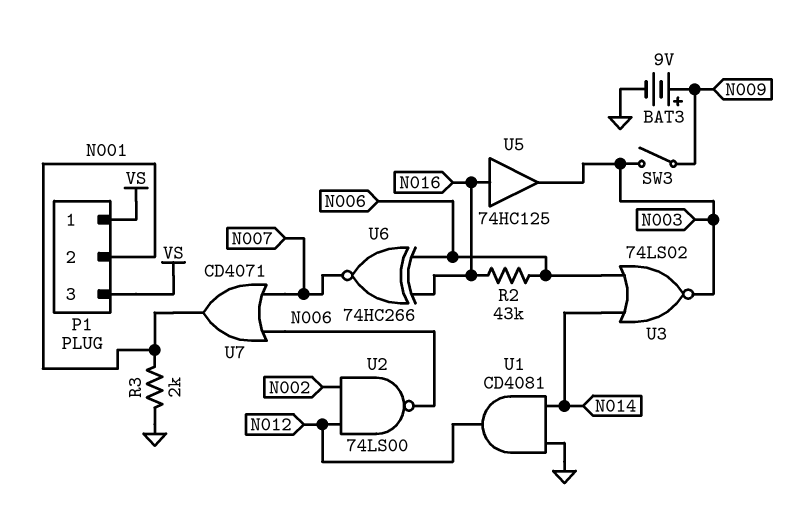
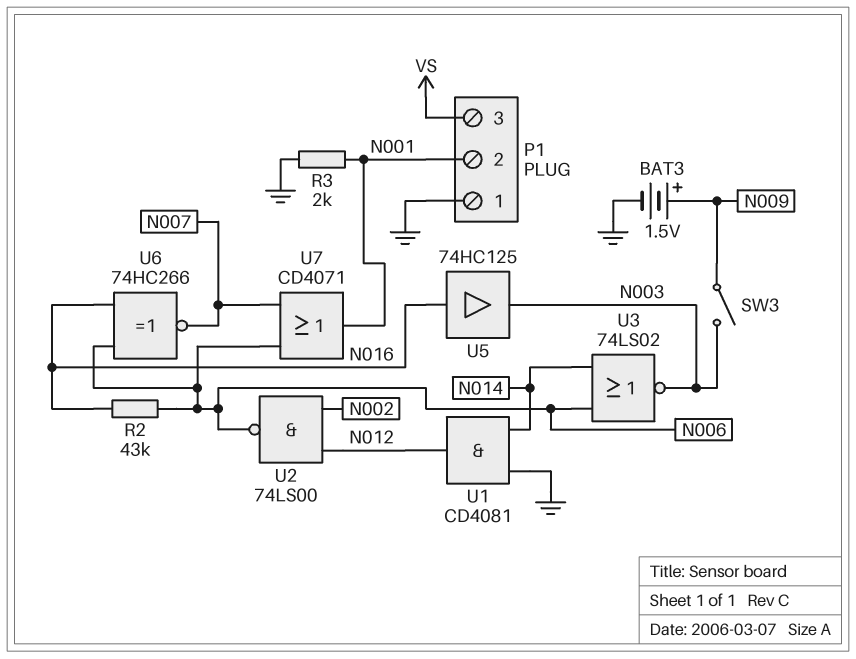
BAT3: 9V (plus N009, minus GND) -> 1.5V (plus N009, minus GND)
P1 pin 1: VS -> GND

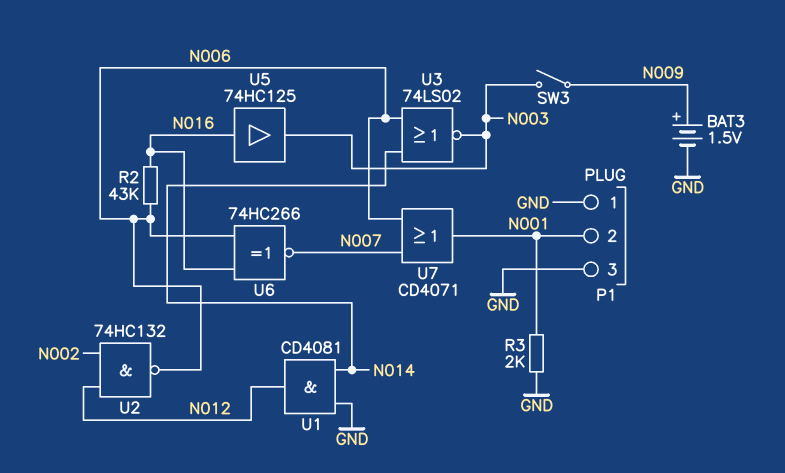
P1 pin 3: VS -> GND
U2: NAND 74LS00 (in N002, in N012, out N006) -> NAND 74HC132 (in N002, in N012, out N006)

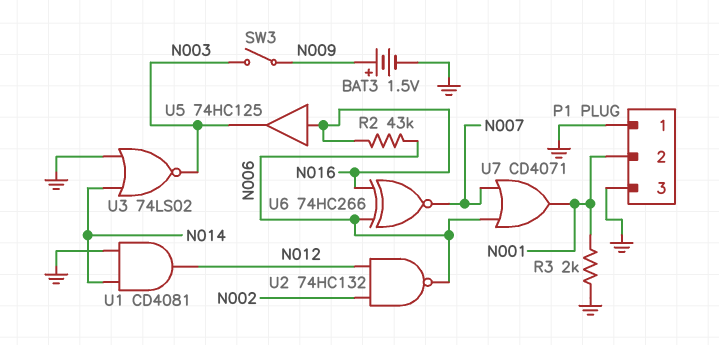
U3: NOR 74LS02 (in N006, in N014, out N003) -> NOR 74LS02 (in GND, in N014, out N003)

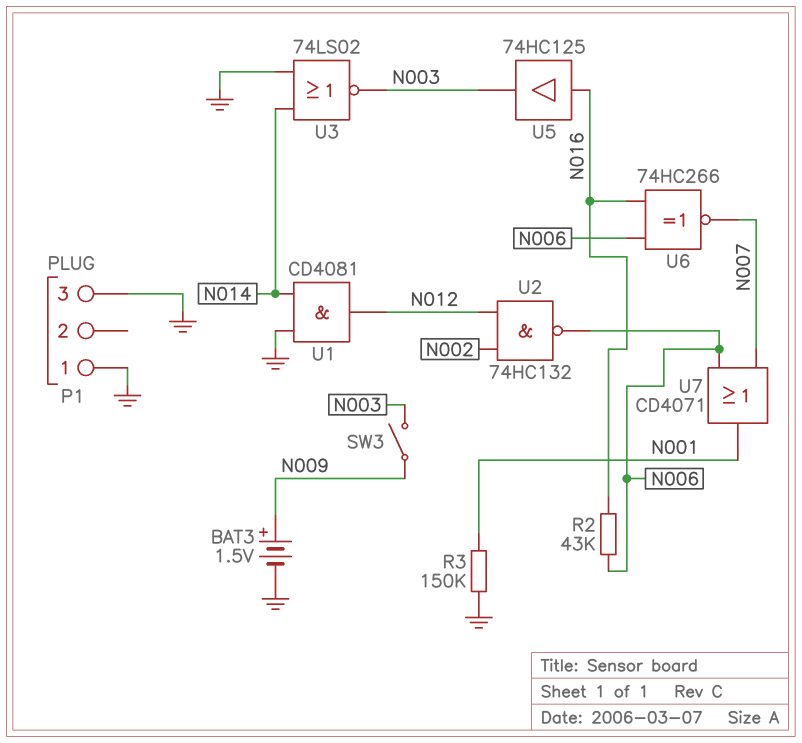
P1 pin 2: N001 -> none
R3: 2k (GND, N001) -> 150k (GND, N001)

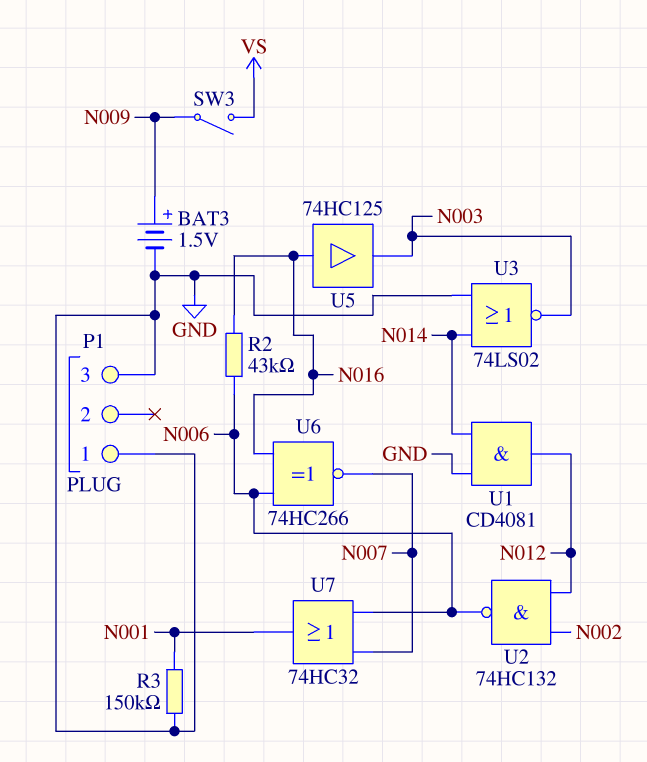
SW3: switch (N003, N009) -> switch (N009, VS)
U7: OR CD4071 (in N006, in N007, out N001) -> OR 74HC32 (in N006, in N007, out N001)

